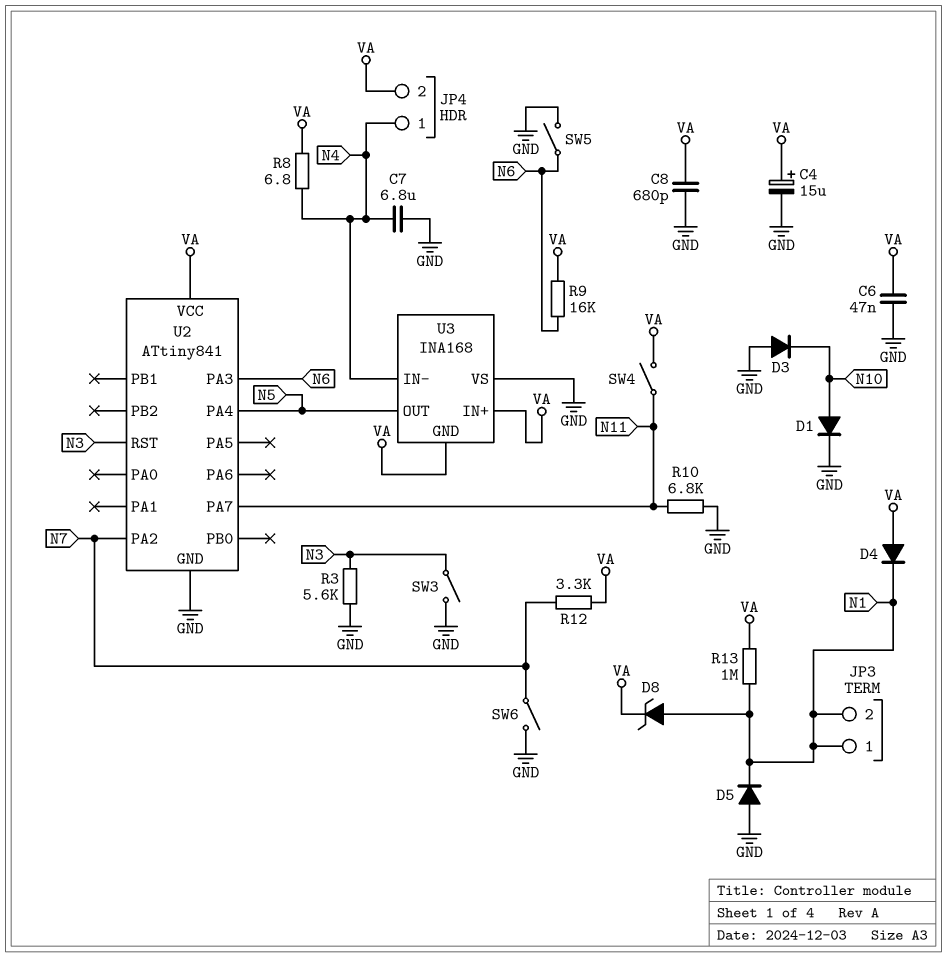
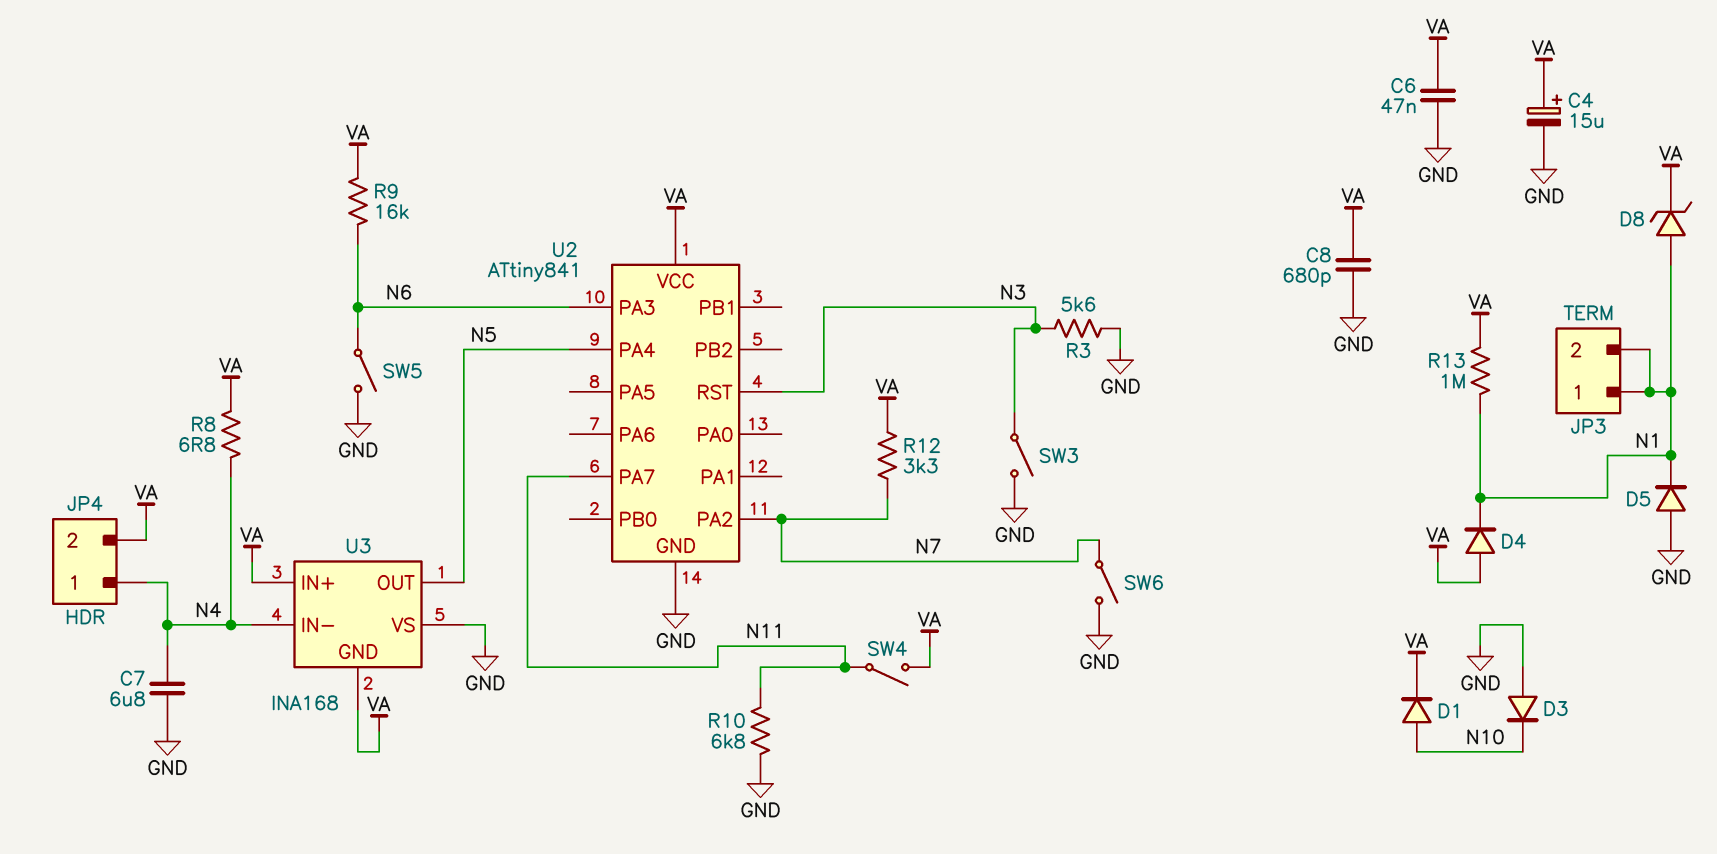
D1: diode (A N10, K GND) -> diode (A N10, K VA)

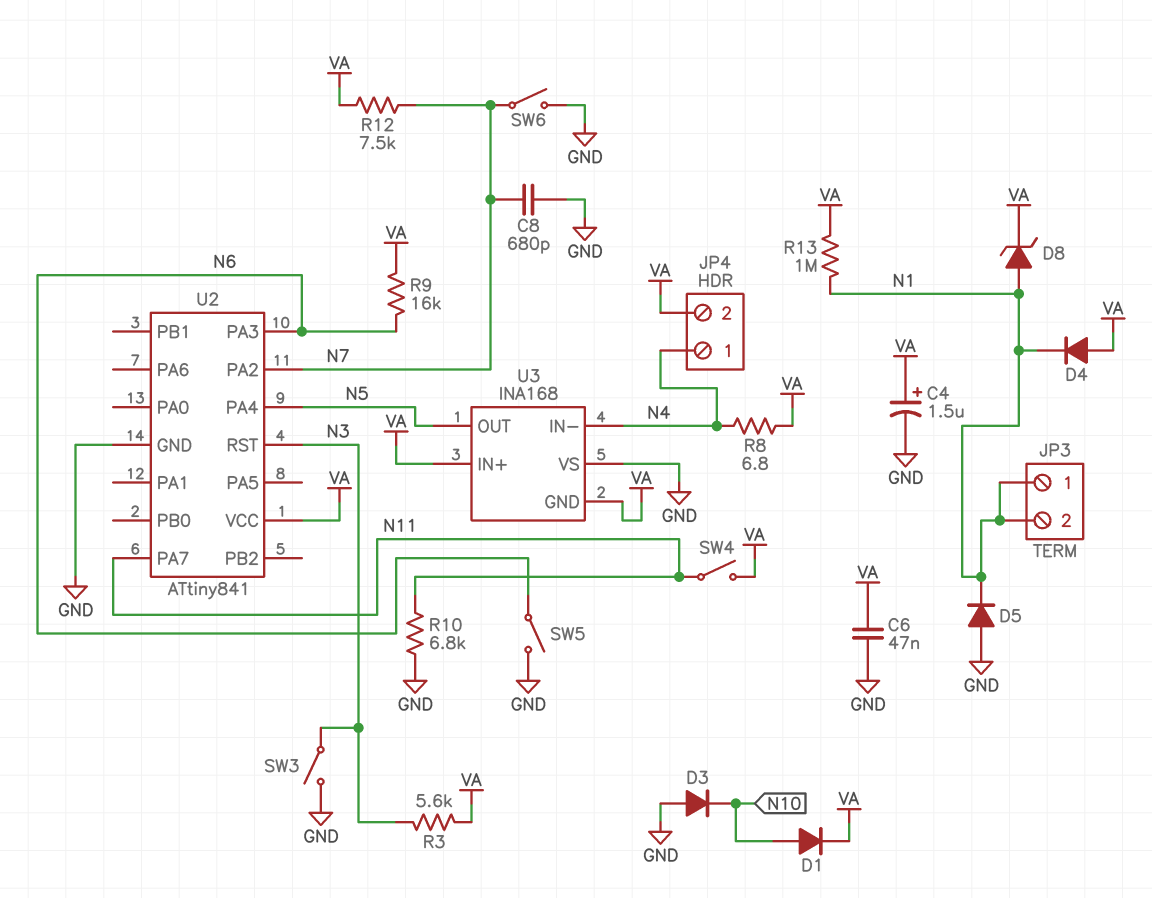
C4: 15uF (plus VA, minus GND) -> 1.5uF (plus VA, minus GND)
C7: 6.8uF (GND, N4) -> none
C8: 680pF (GND, VA) -> 680pF (GND, N7)
R3: 5.6k (GND, N3) -> 5.6k (N3, VA)
R12: 3.3k (N7, VA) -> 7.5k (N7, VA)

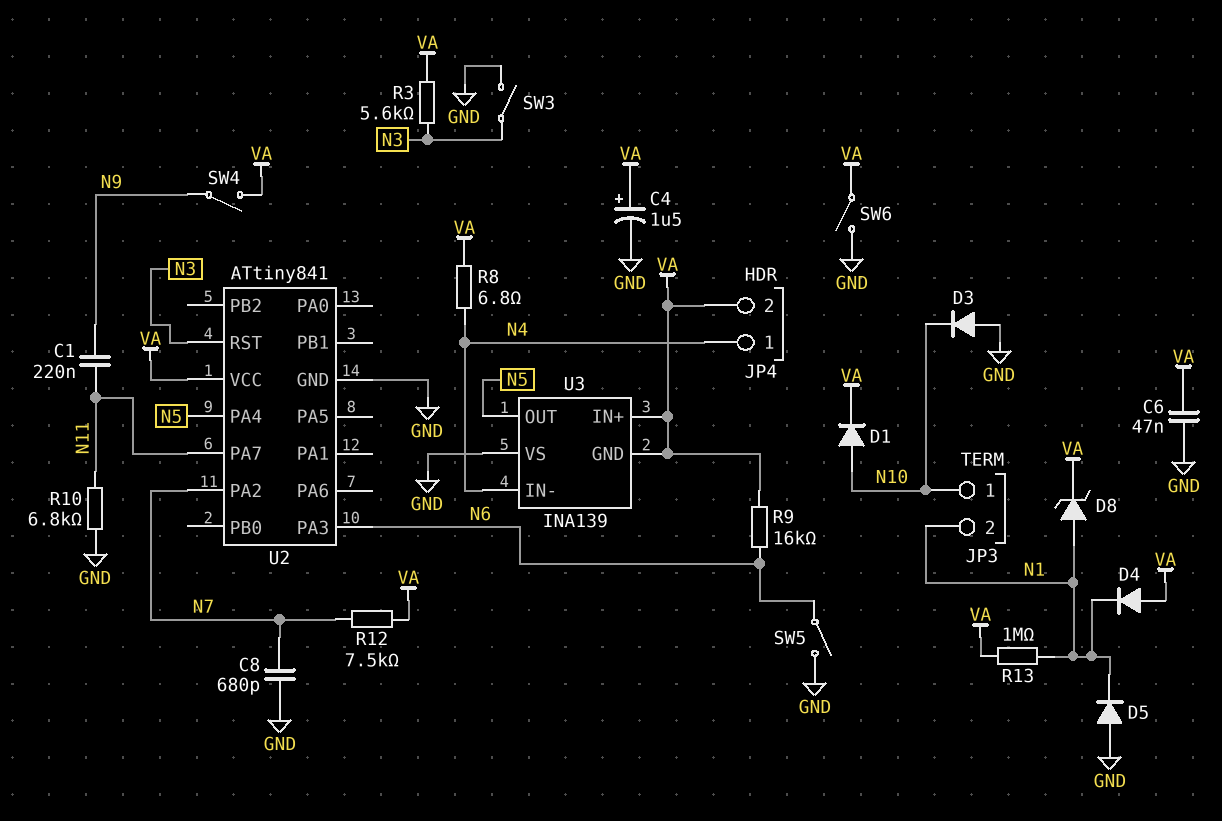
C1: none -> 220nF (N9, N11)
JP3 pin 1: N1 -> N10
SW4: switch (N11, VA) -> switch (N9, VA)
SW6: switch (GND, N7) -> switch (GND, VA)
U3: INA168 -> INA139

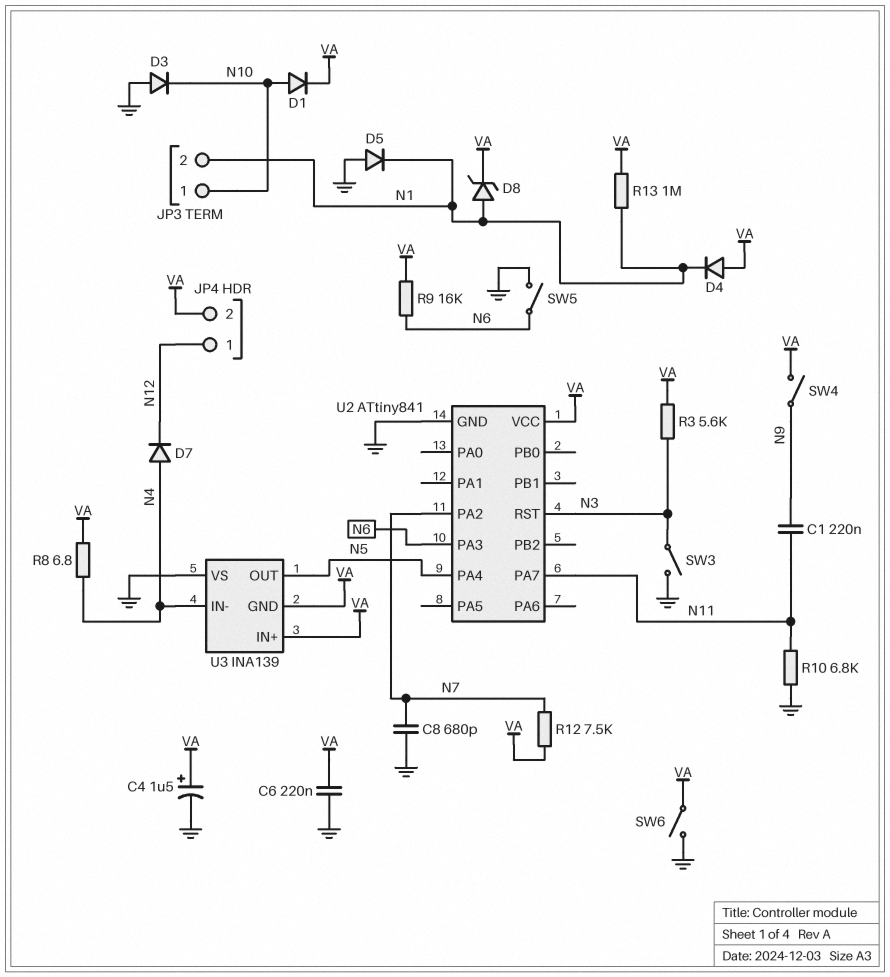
C6: 47nF (GND, VA) -> 220nF (GND, VA)
D7: none -> diode (A N4, K N12)
JP4 pin 1: N4 -> N12

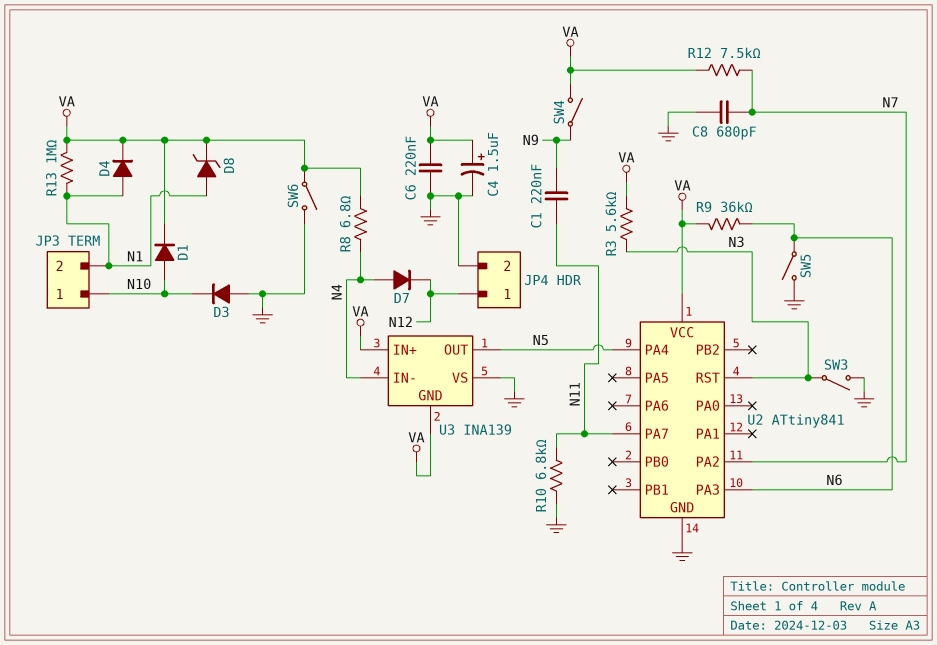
D4: diode (A VA, K N1) -> diode (A N1, K VA)
D5: diode (A GND, K N1) -> none
JP4 pin 2: VA -> GND
R9: 16k (N6, VA) -> 36k (N6, VA)

